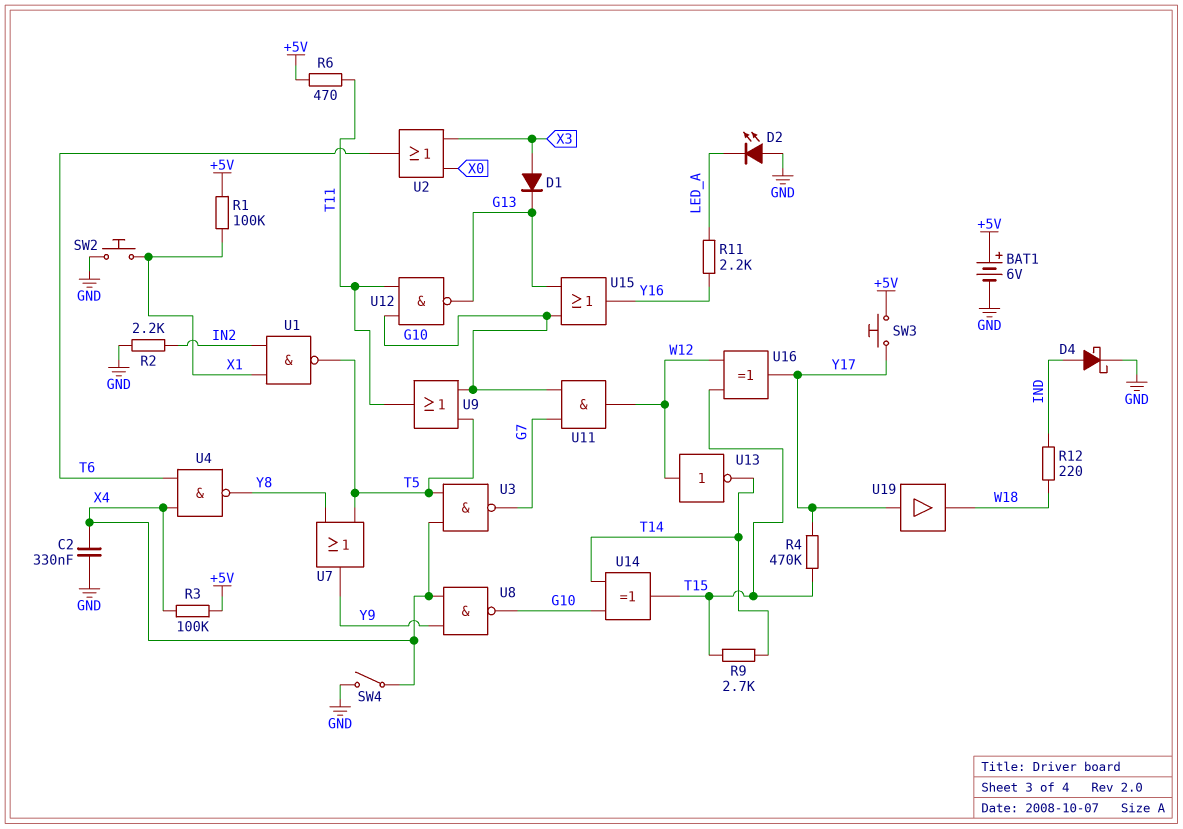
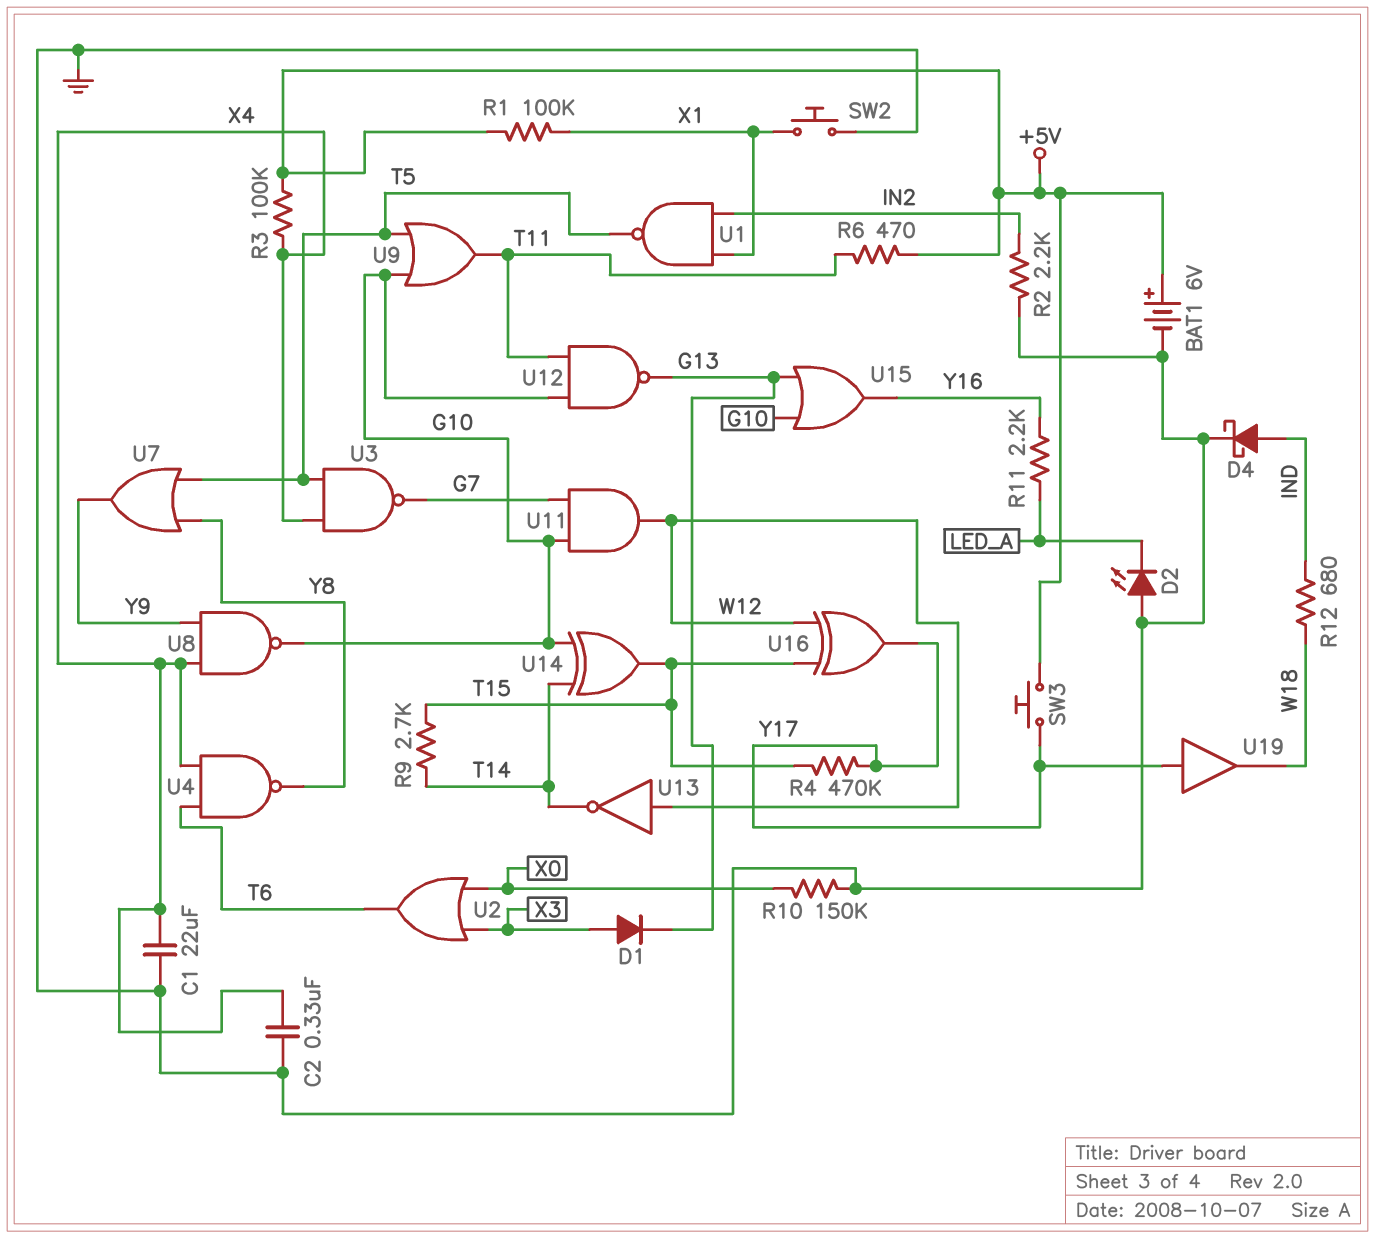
C1: none -> 22uF (GND, X4)
R10: none -> 150k (GND, X0)
R12: 220 (IND, W18) -> 680 (IND, W18)
SW4: switch (GND, X4) -> none

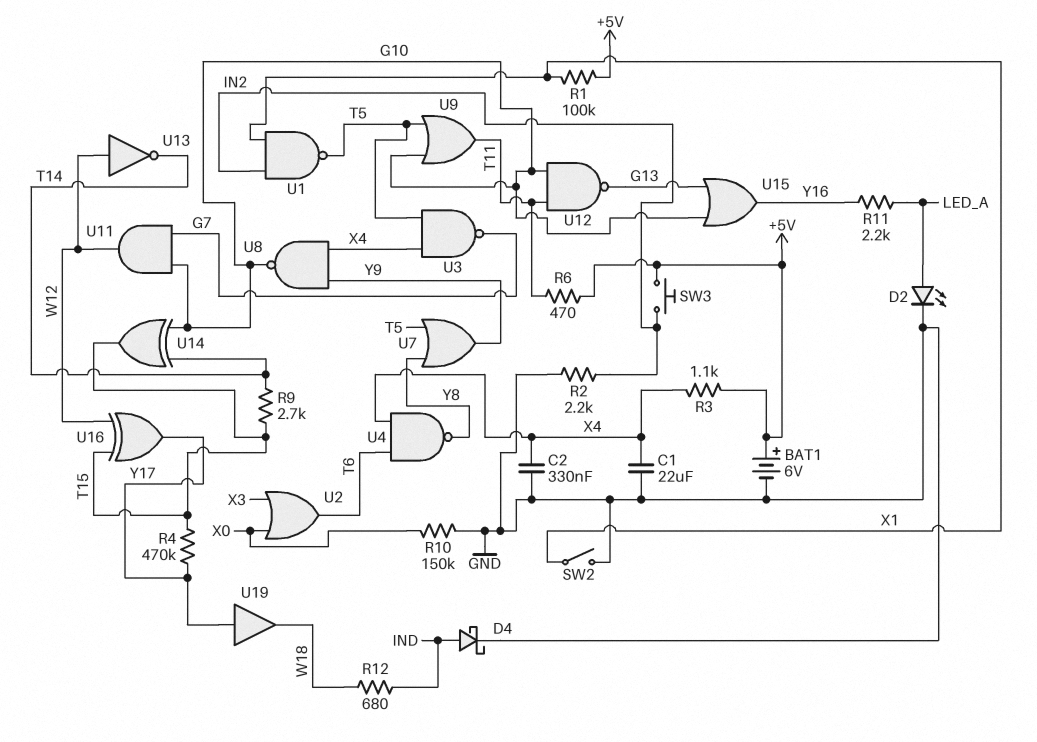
D1: diode (A X3, K G13) -> none
D2: LED (A GND, K LED_A) -> LED (A LED_A, K GND)
R3: 100k (+5V, X4) -> 1.1k (+5V, X4)
SW2: button (GND, X1) -> switch (GND, X1)
SW3: button (+5V, Y17) -> button (+5V, IN2)

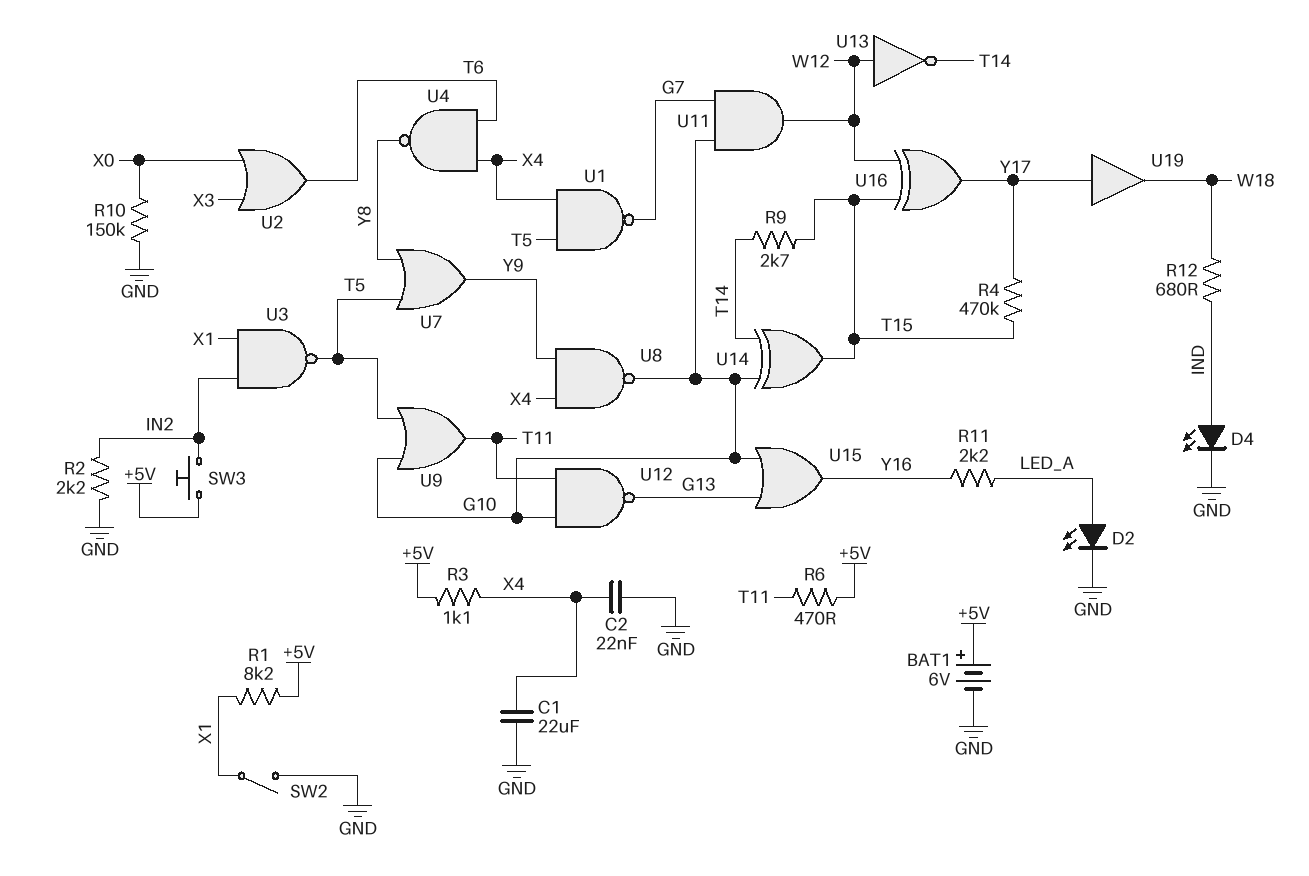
C2: 330nF (GND, X4) -> 22nF (GND, X4)
D4: schottky (A IND, K GND) -> LED (A IND, K GND)
R1: 100k (+5V, X1) -> 8.2k (+5V, X1)
U1: NAND (in IN2, in X1, out T5) -> NAND (in T5, in X4, out G7)
U3: NAND (in T5, in X4, out G7) -> NAND (in IN2, in X1, out T5)

